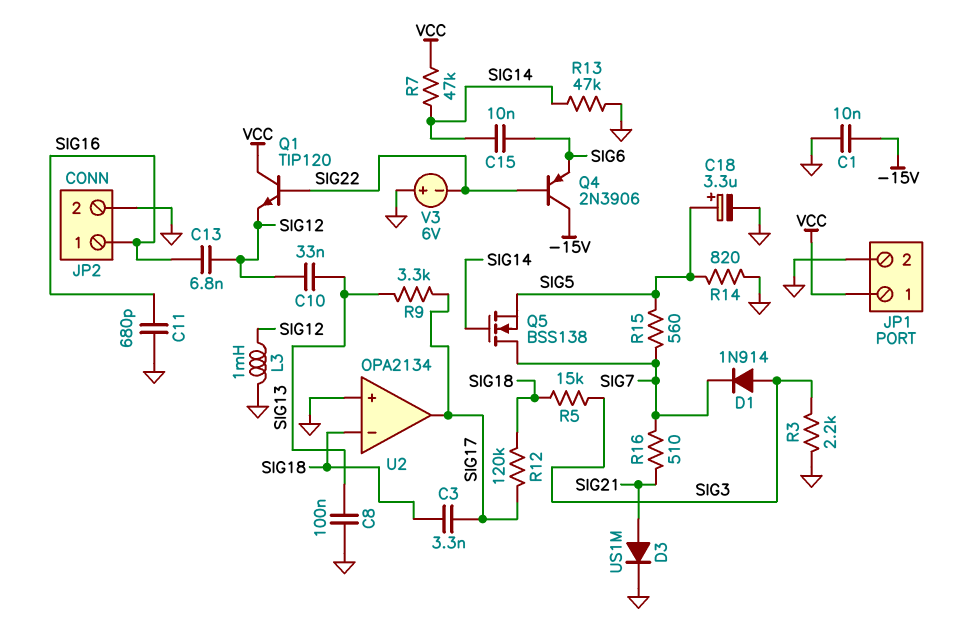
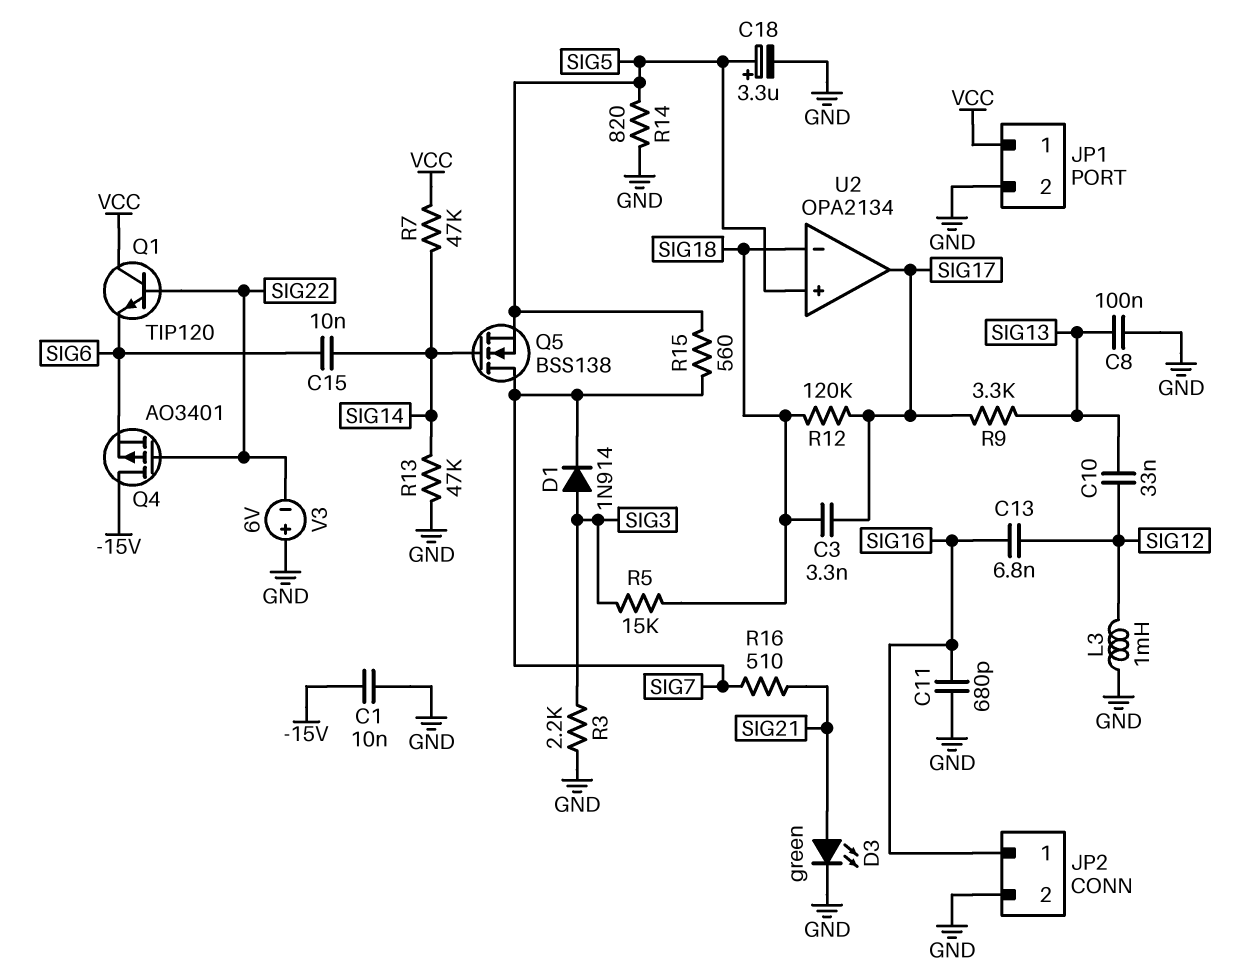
D3: diode US1M (A SIG21, K GND) -> LED green (A SIG21, K GND)
Q1: NPN TIP120 (B SIG22, C VCC, E SIG12) -> NPN TIP120 (B SIG22, C VCC, E SIG6)
Q4: PNP 2N3906 (B SIG22, C -15V, E SIG6) -> PMOS AO3401 (G SIG22, D -15V, S SIG6)
U2 pin in+: GND -> SIG5

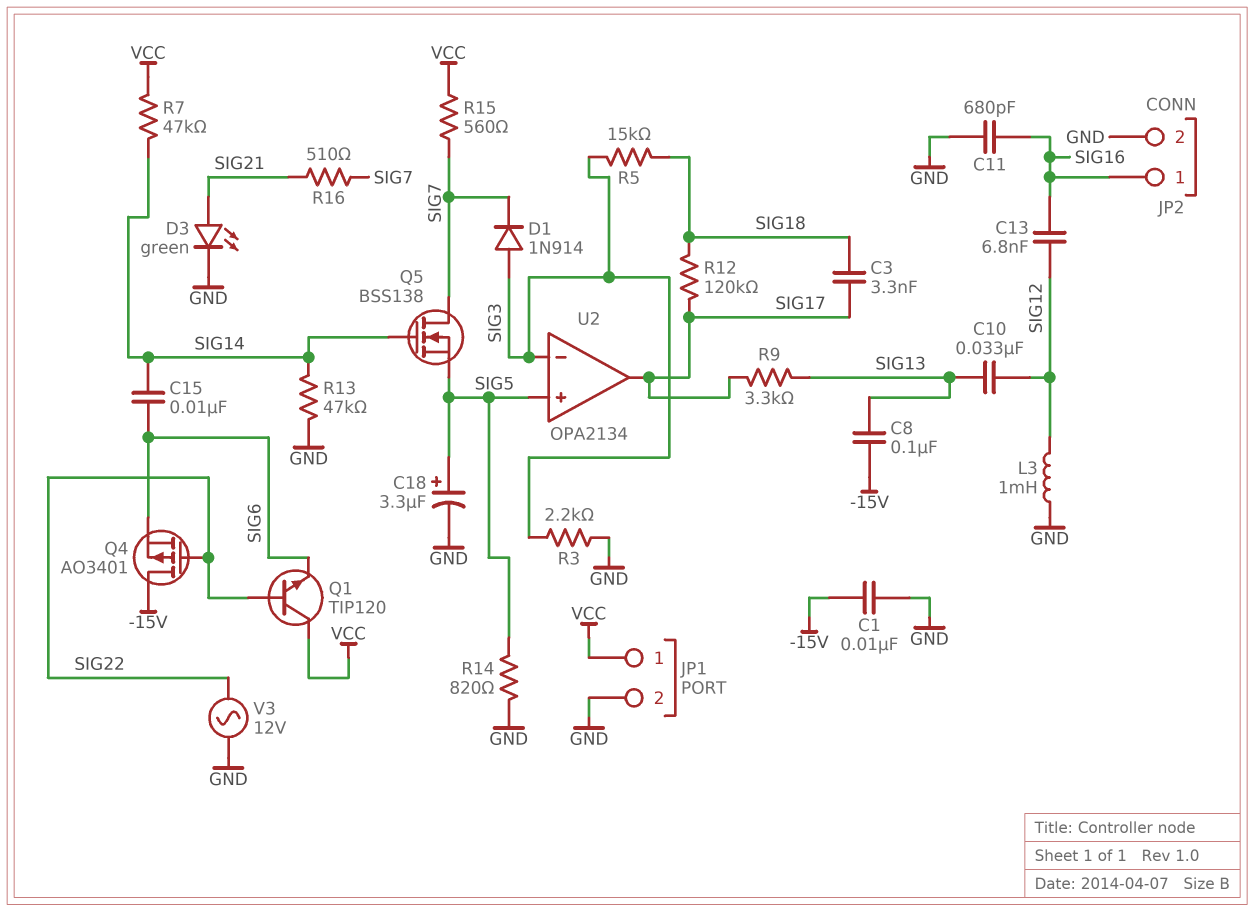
C8: 100nF (GND, SIG13) -> 100nF (-15V, SIG13)
R15: 560 (SIG5, SIG7) -> 560 (SIG7, VCC)
U2 pin in-: SIG18 -> SIG3
V3: 6V (plus GND, minus SIG22) -> AC 12V (GND, SIG22)

